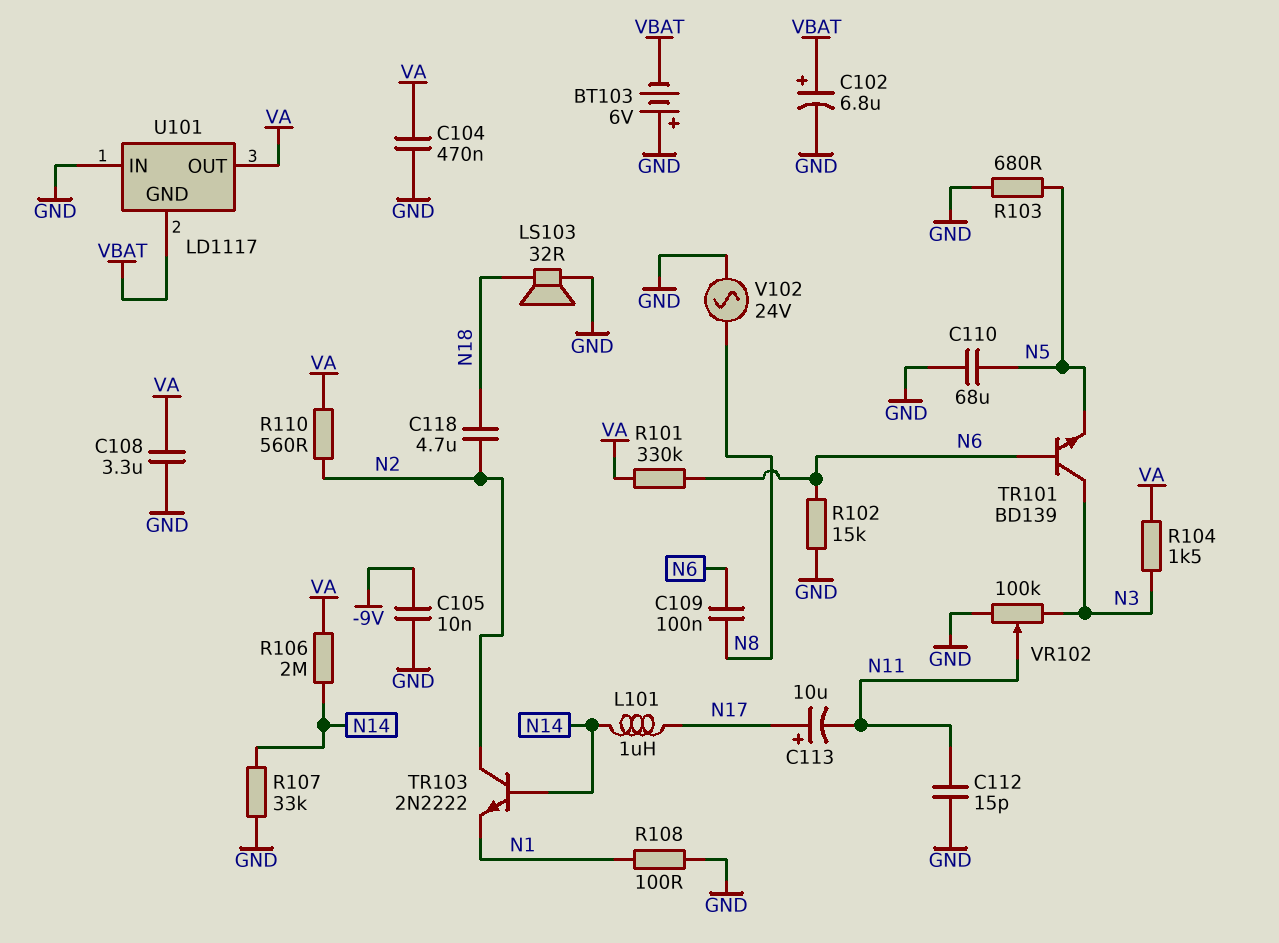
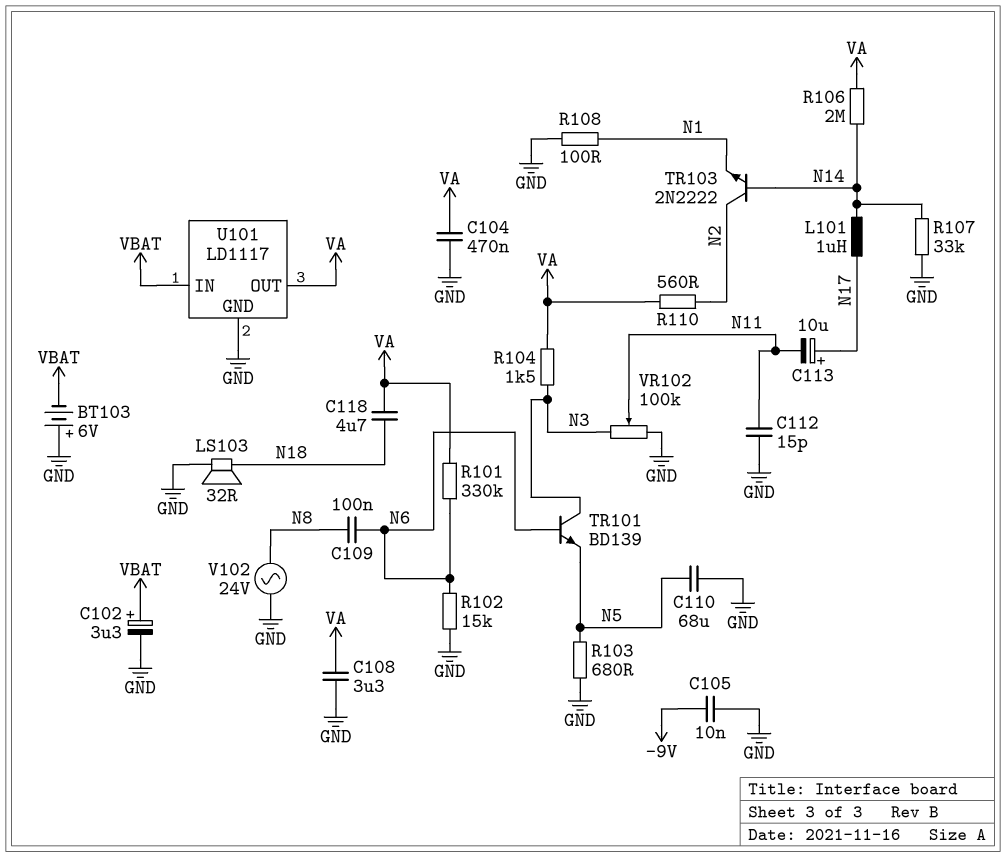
C102: 6.8uF (plus VBAT, minus GND) -> 3.3uF (plus VBAT, minus GND)
C118: 4.7uF (N2, N18) -> 4.7uF (N18, VA)
U101 pin GND: VBAT -> GND
U101 pin IN: GND -> VBAT

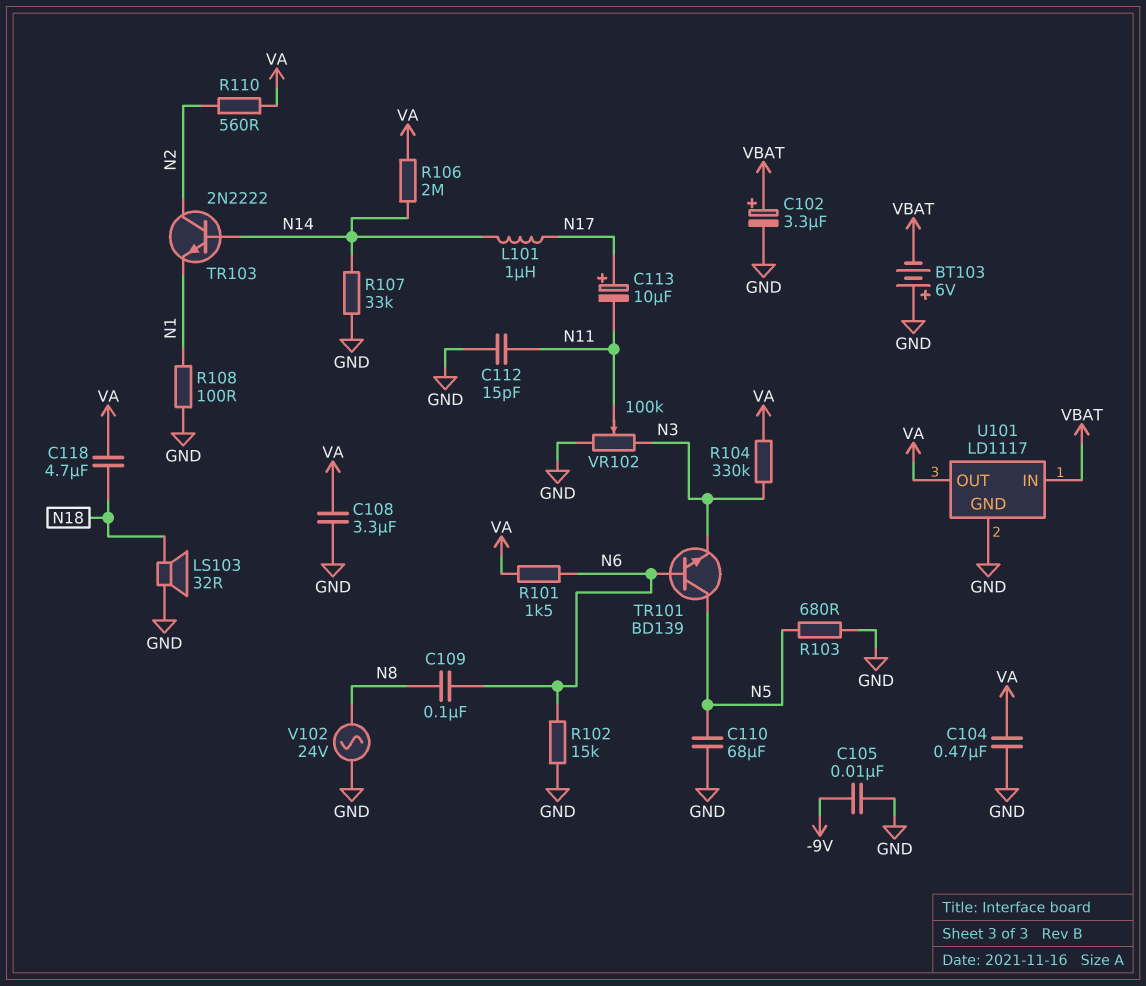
R101: 330k (N6, VA) -> 1.5k (N6, VA)
R104: 1.5k (N3, VA) -> 330k (N3, VA)
TR101: NPN BD139 (B N6, C N3, E N5) -> NPN BD139 (B N6, C N5, E N3)

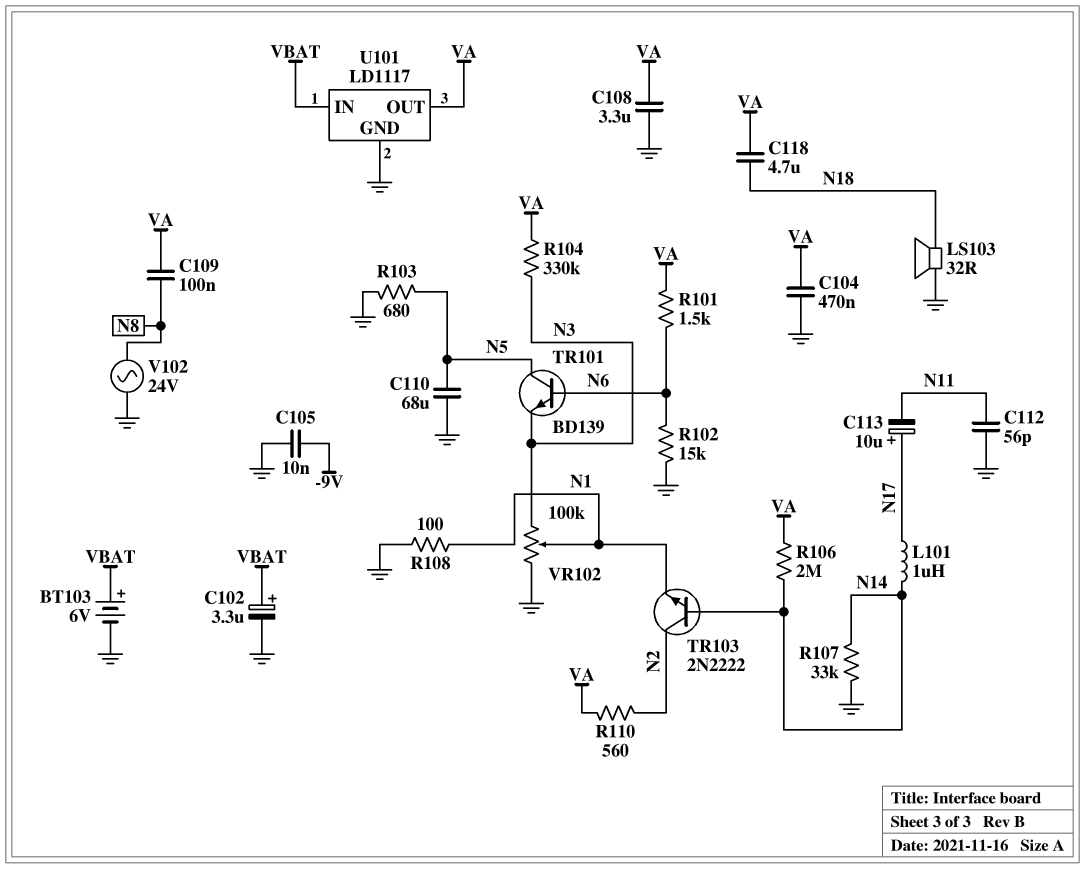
BT103: 6V (plus GND, minus VBAT) -> 6V (plus VBAT, minus GND)
C109: 100nF (N6, N8) -> 100nF (N8, VA)
C112: 15pF (GND, N11) -> 56pF (GND, N11)
VR102: 100k (GND, N3, wiper N11) -> 100k (GND, N3, wiper N1)

